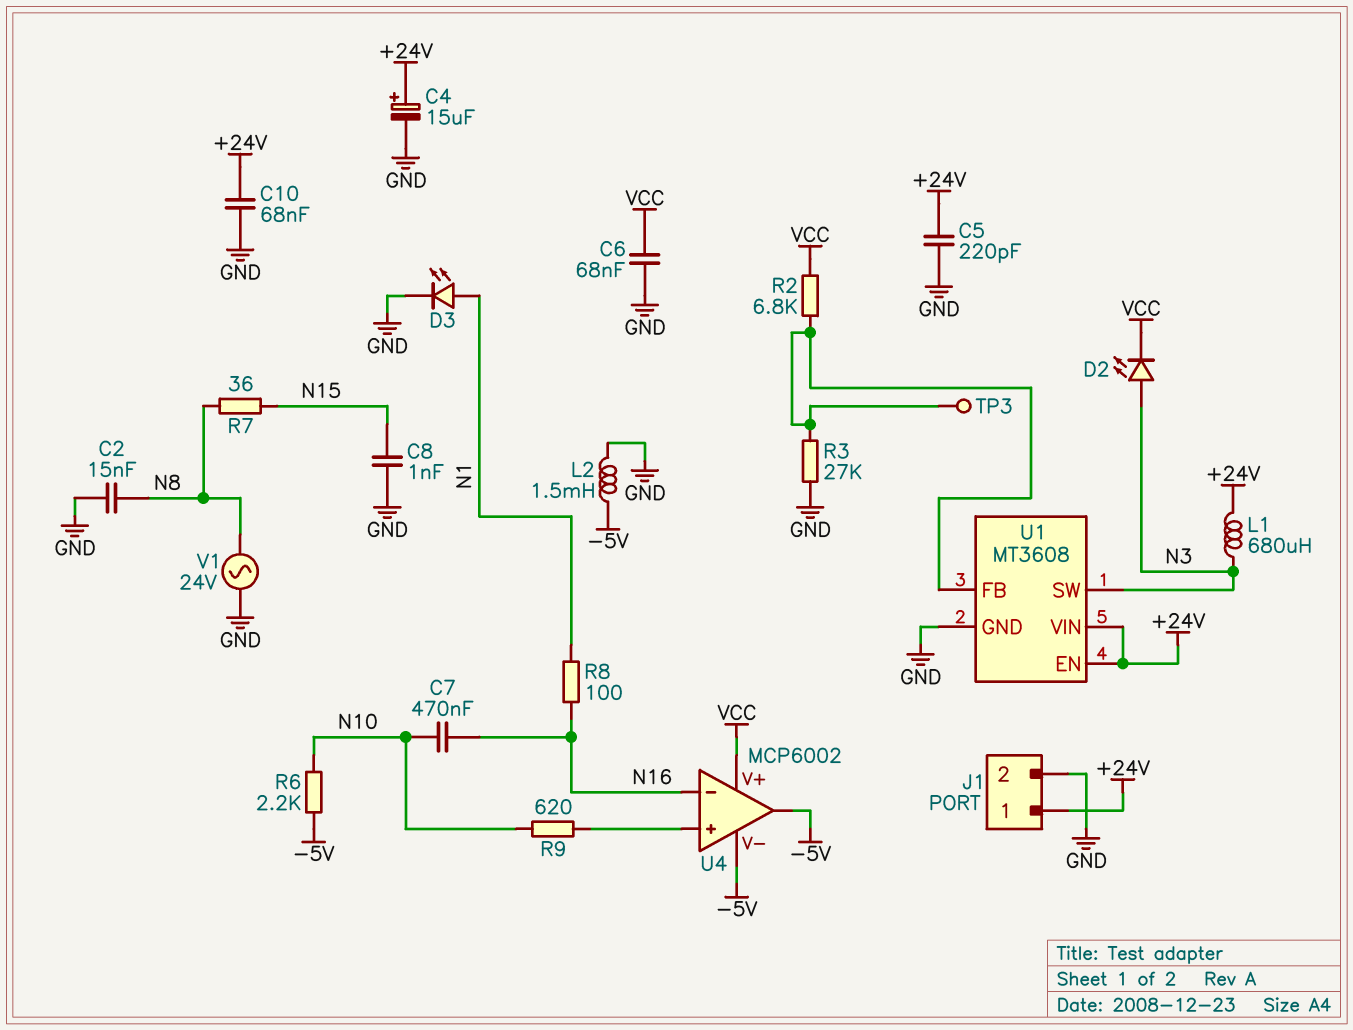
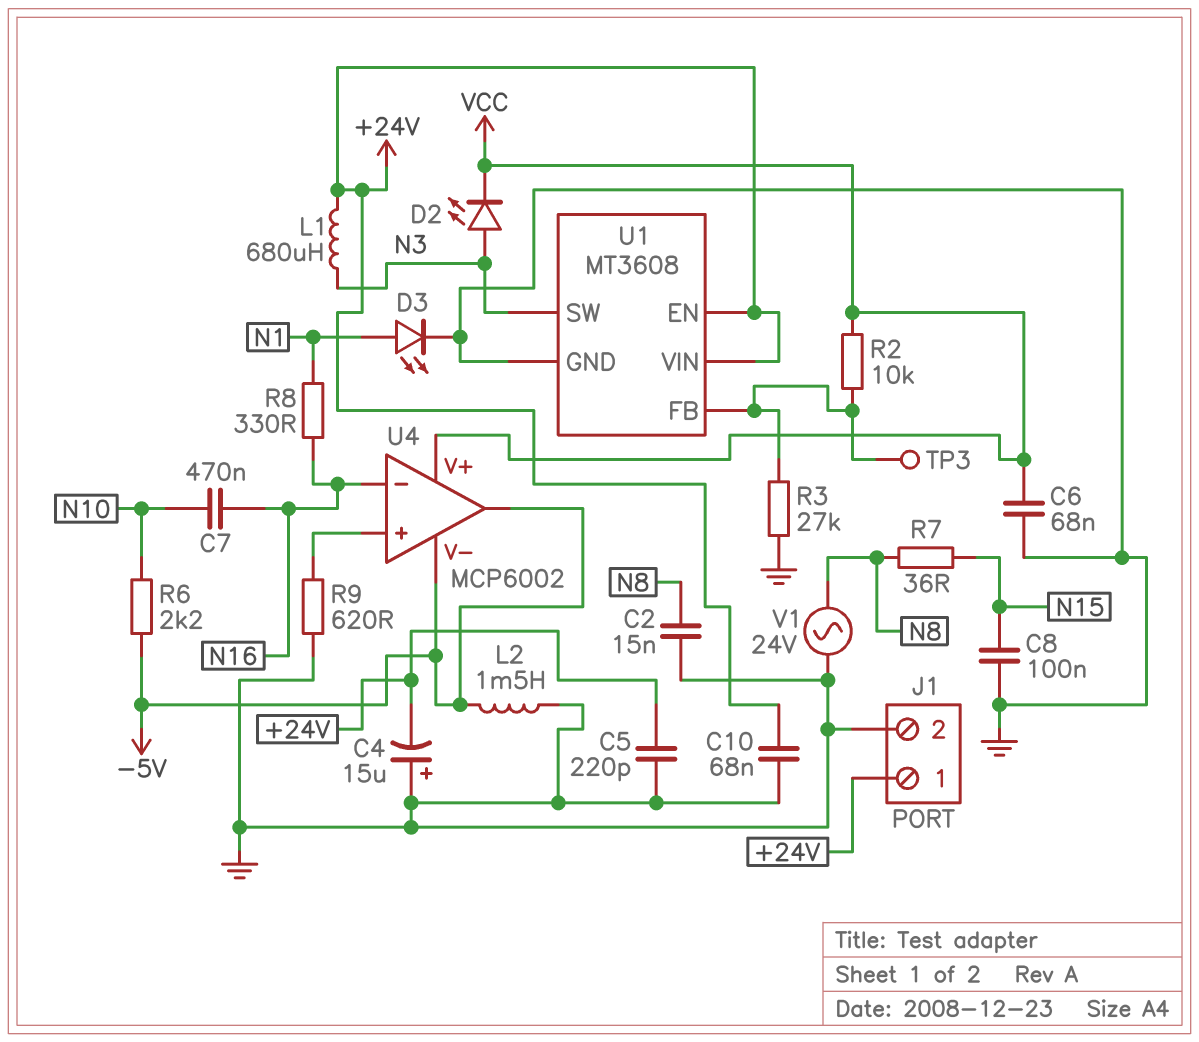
C4: 15uF (plus +24V, minus GND) -> 15uF (plus GND, minus +24V)
C8: 1nF (GND, N15) -> 100nF (GND, N15)
R2: 6.8k (U1/FB, VCC) -> 10k (U1/FB, VCC)
R8: 100 (N1, N16) -> 330 (N1, N16)
R9: 620 (N10, U4/in+) -> 620 (GND, U4/in+)

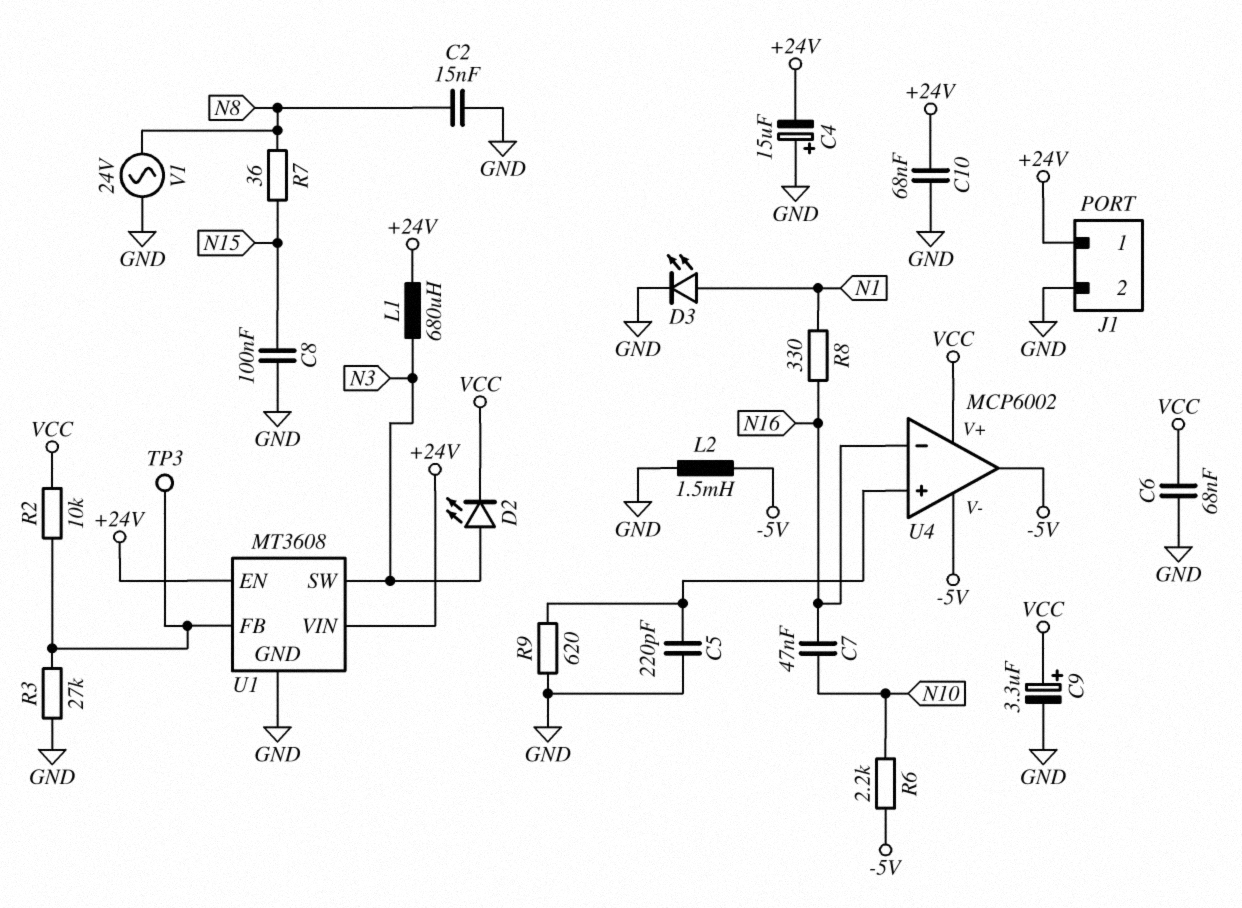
C5: 220pF (+24V, GND) -> 220pF (GND, U4/in+)
C7: 470nF (N10, N16) -> 47nF (N10, N16)
C9: none -> 3.3uF (plus VCC, minus GND)

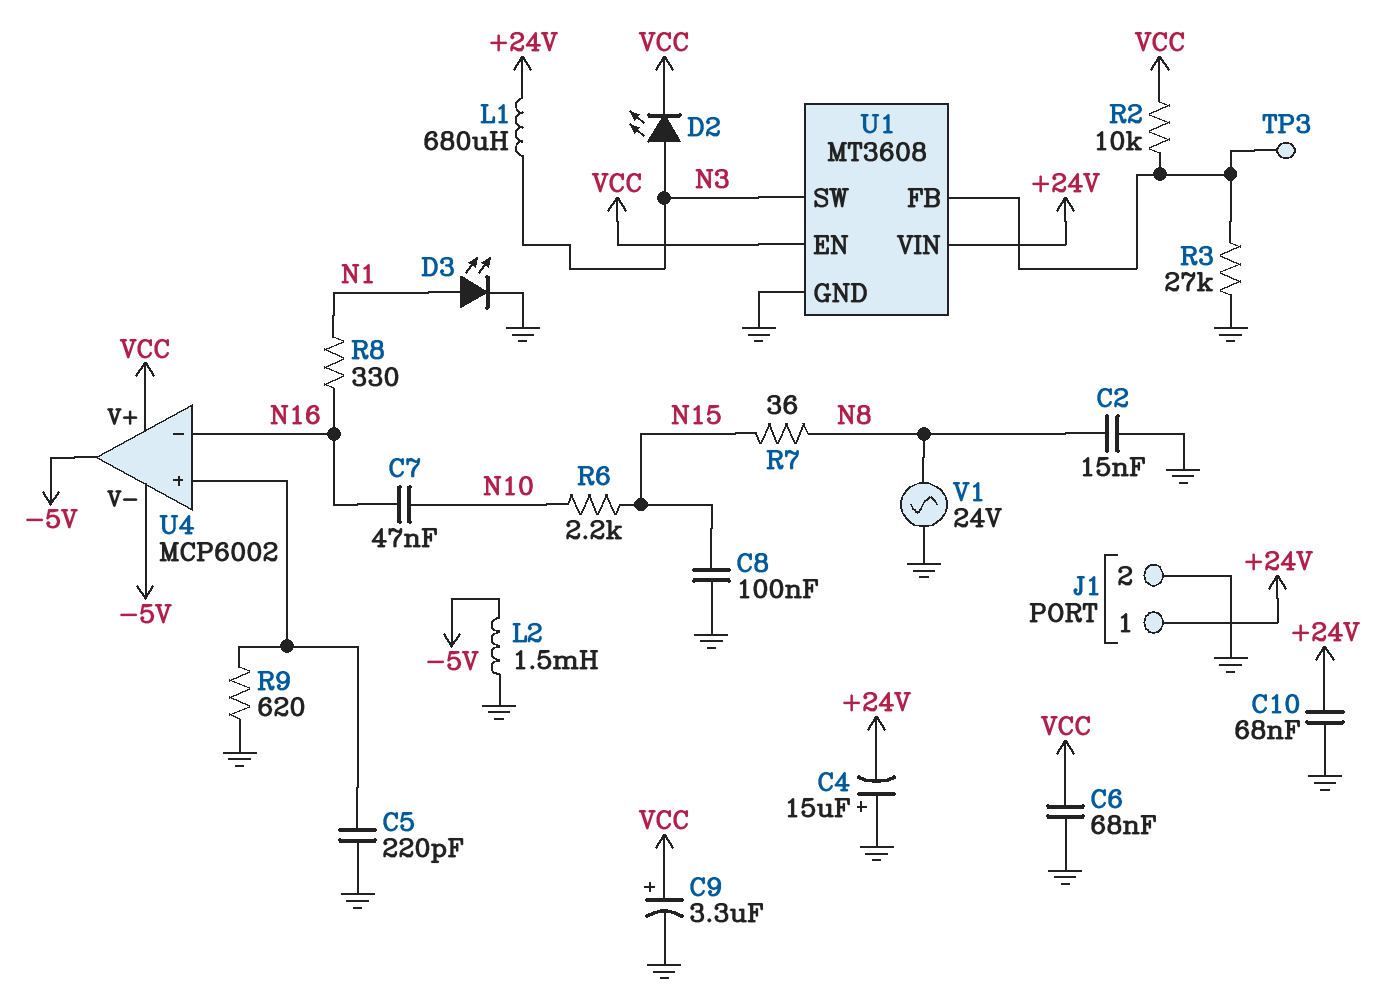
R6: 2.2k (-5V, N10) -> 2.2k (N10, N15)
U1 pin EN: +24V -> VCC

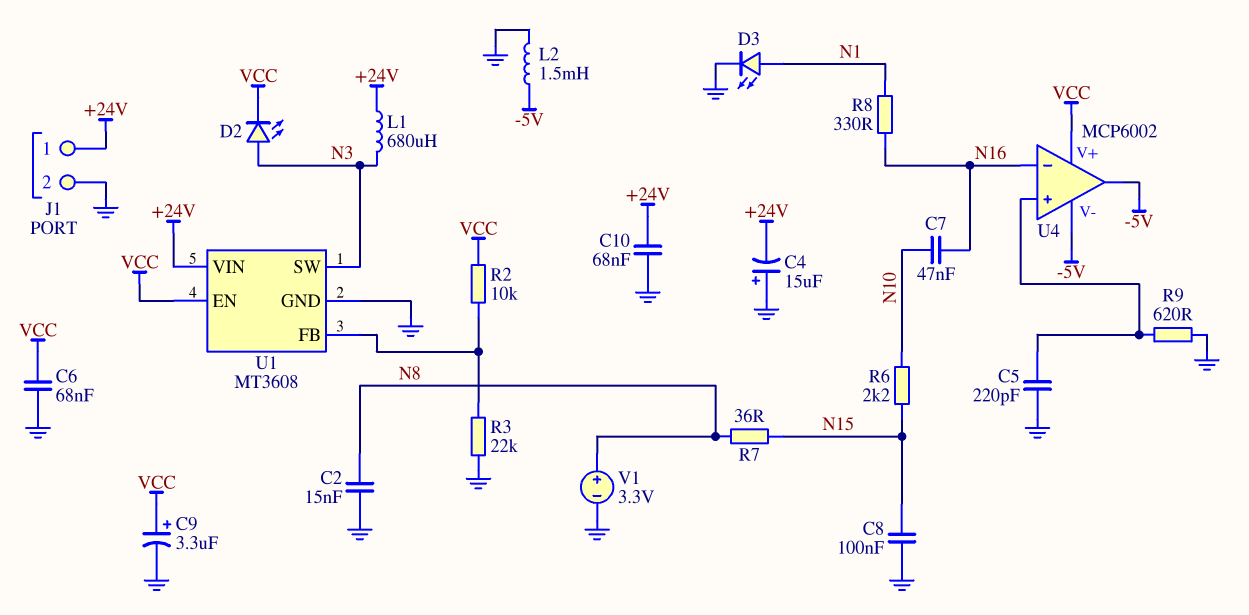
R3: 27k (GND, U1/FB) -> 22k (GND, U1/FB)
TP3: test point (U1/FB) -> none
V1: AC 24V (GND, N8) -> 3.3V (plus N8, minus GND)

